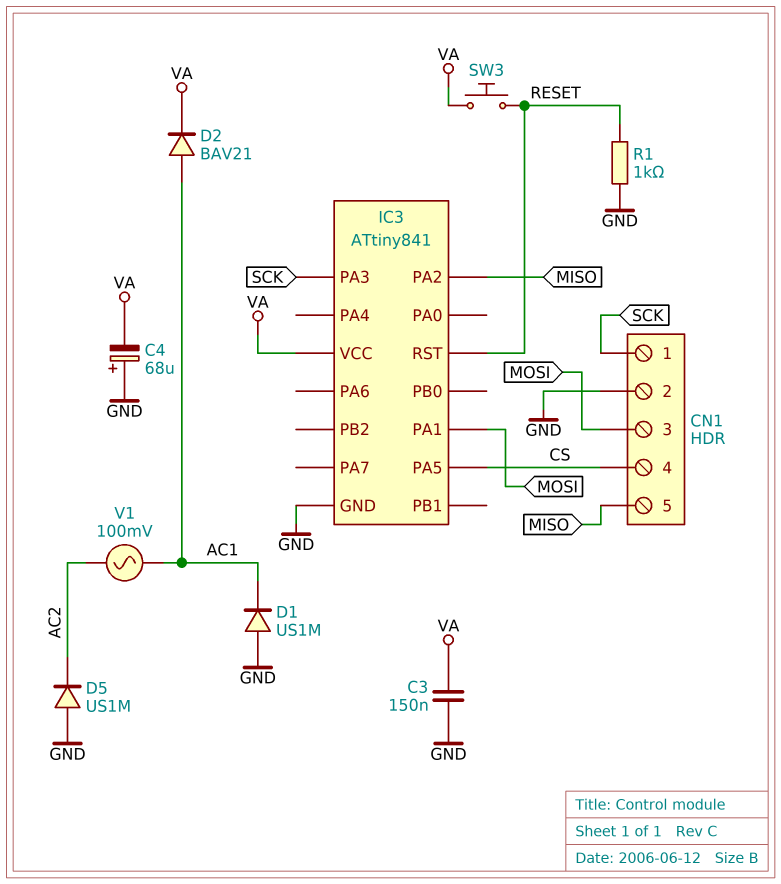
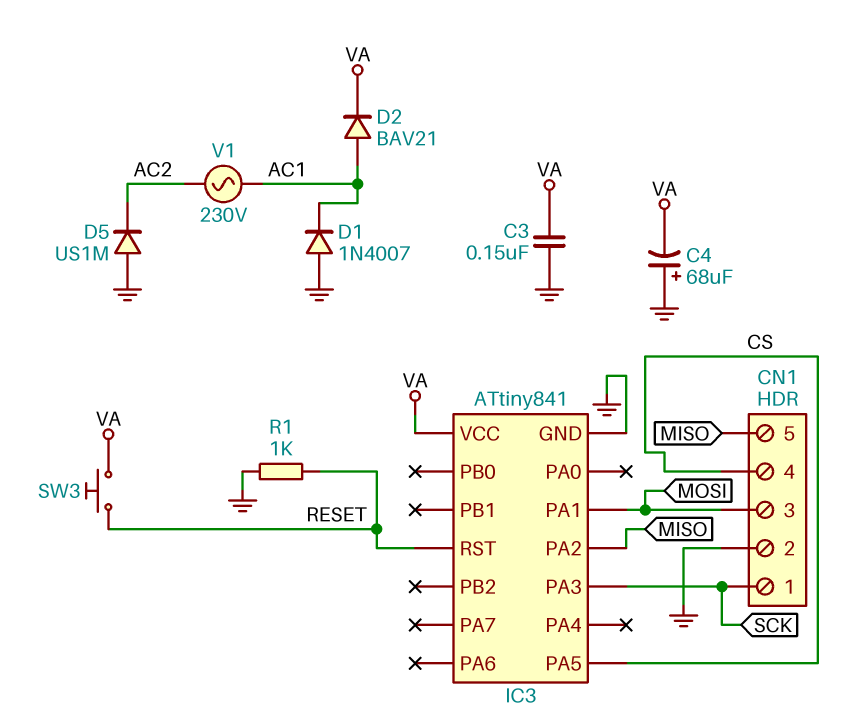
D1: diode US1M (A GND, K AC1) -> diode 1N4007 (A GND, K AC1)
V1: AC 100mV (AC1, AC2) -> AC 230V (AC1, AC2)

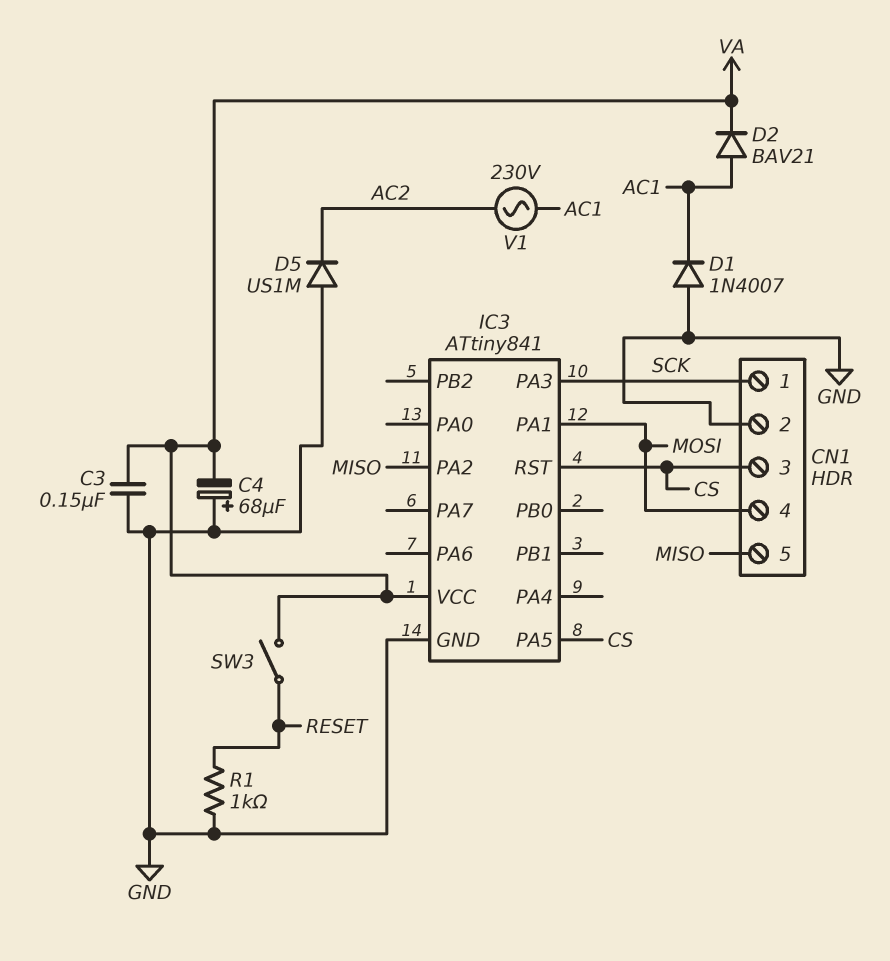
CN1 pin 3: MOSI -> CS
CN1 pin 4: CS -> MOSI
IC3 pin RST: RESET -> CS
SW3: button (RESET, VA) -> switch (RESET, VA)

